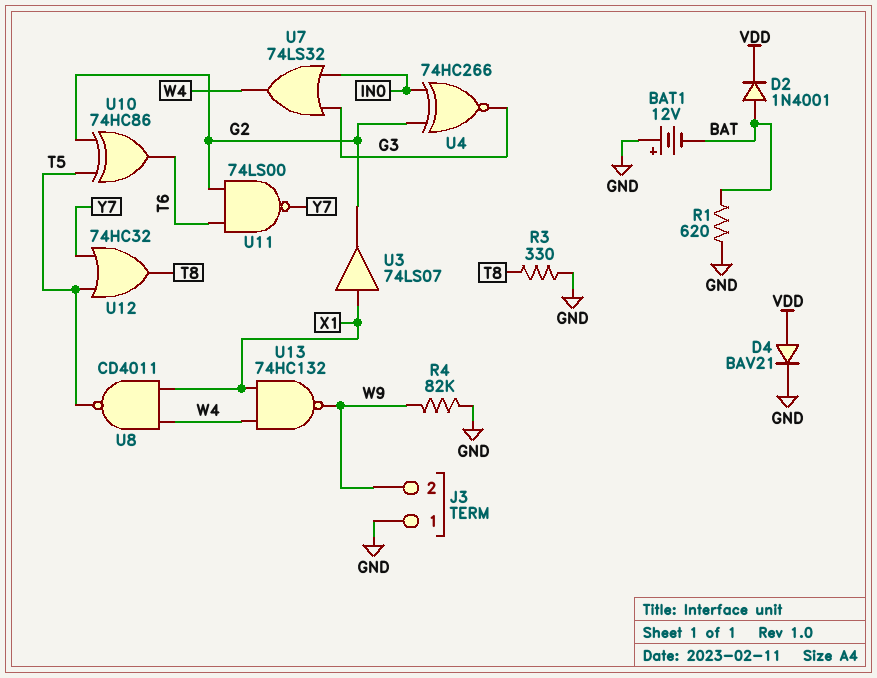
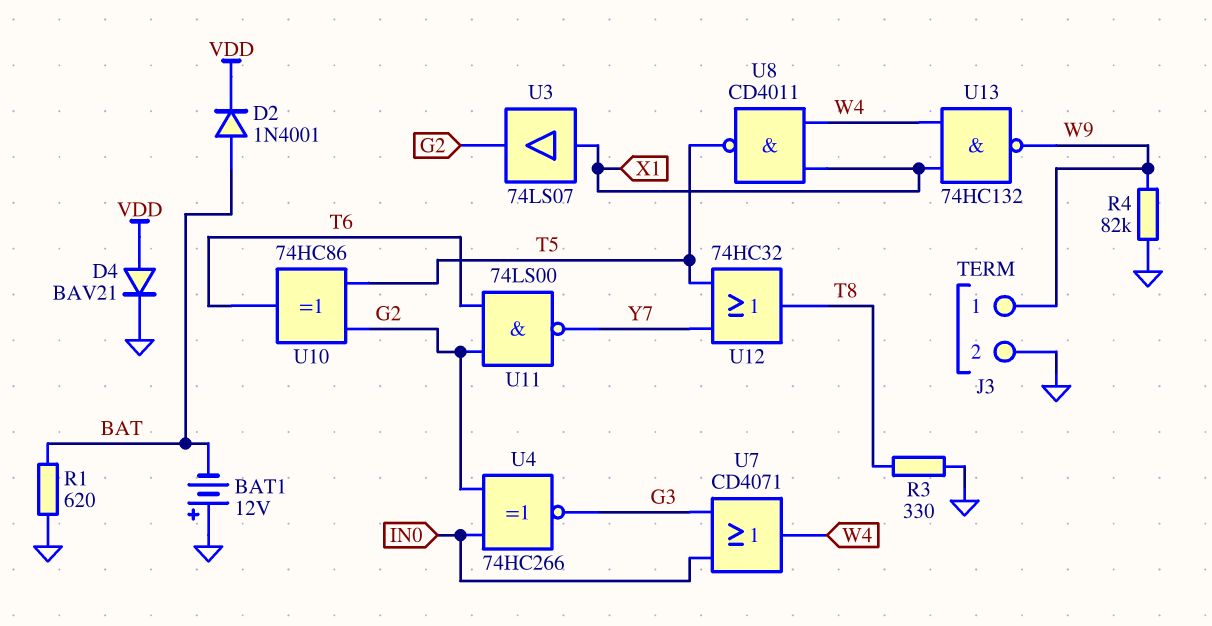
J3 pin 1: GND -> W9
J3 pin 2: W9 -> GND
U7: OR 74LS32 (in G3, in IN0, out W4) -> OR CD4071 (in G3, in IN0, out W4)

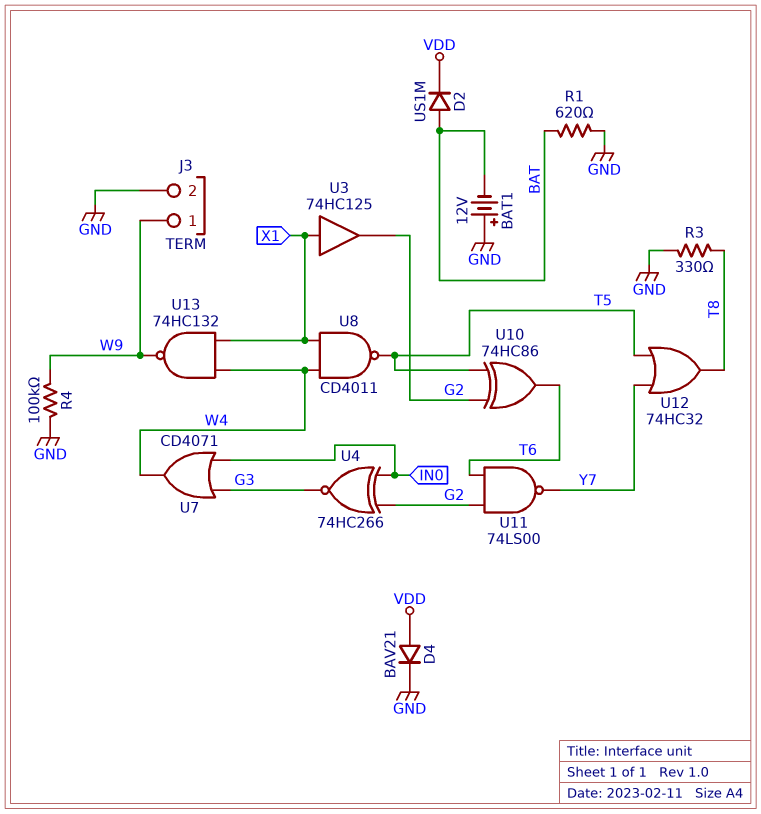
D2: diode 1N4001 (A BAT, K VDD) -> diode US1M (A BAT, K VDD)
R4: 82k (GND, W9) -> 100k (GND, W9)
U3: buffer 74LS07 (in X1, out G2) -> buffer 74HC125 (in X1, out G2)

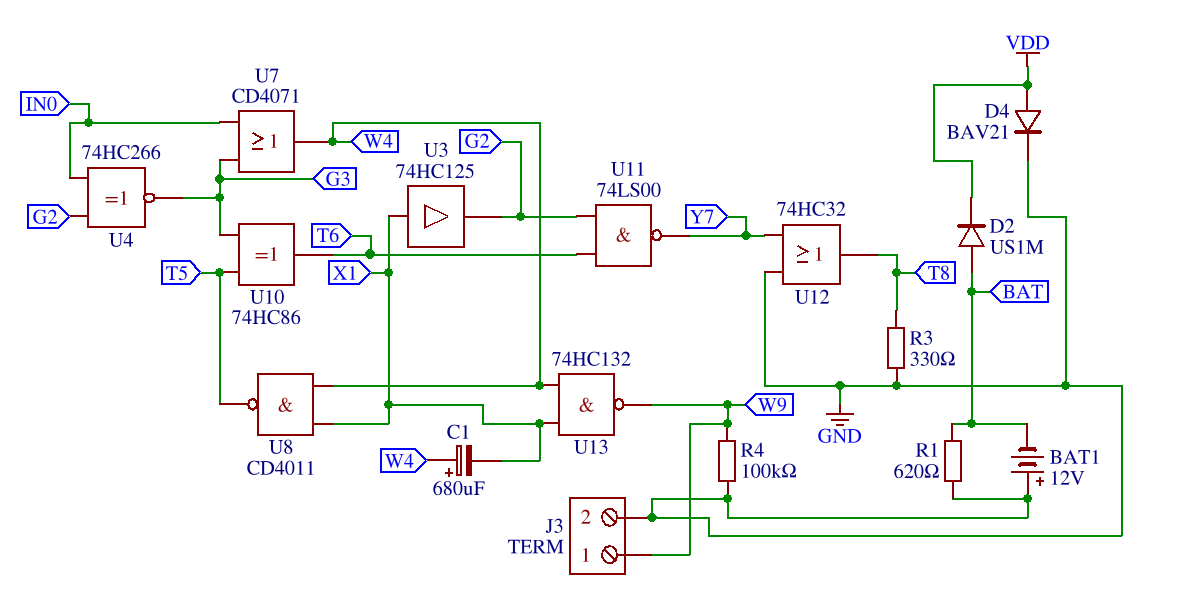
C1: none -> 680uF (plus W4, minus X1)
U10: XOR 74HC86 (in G2, in T5, out T6) -> XOR 74HC86 (in G3, in T5, out T6)
U12: OR 74HC32 (in T5, in Y7, out T8) -> OR 74HC32 (in GND, in Y7, out T8)

